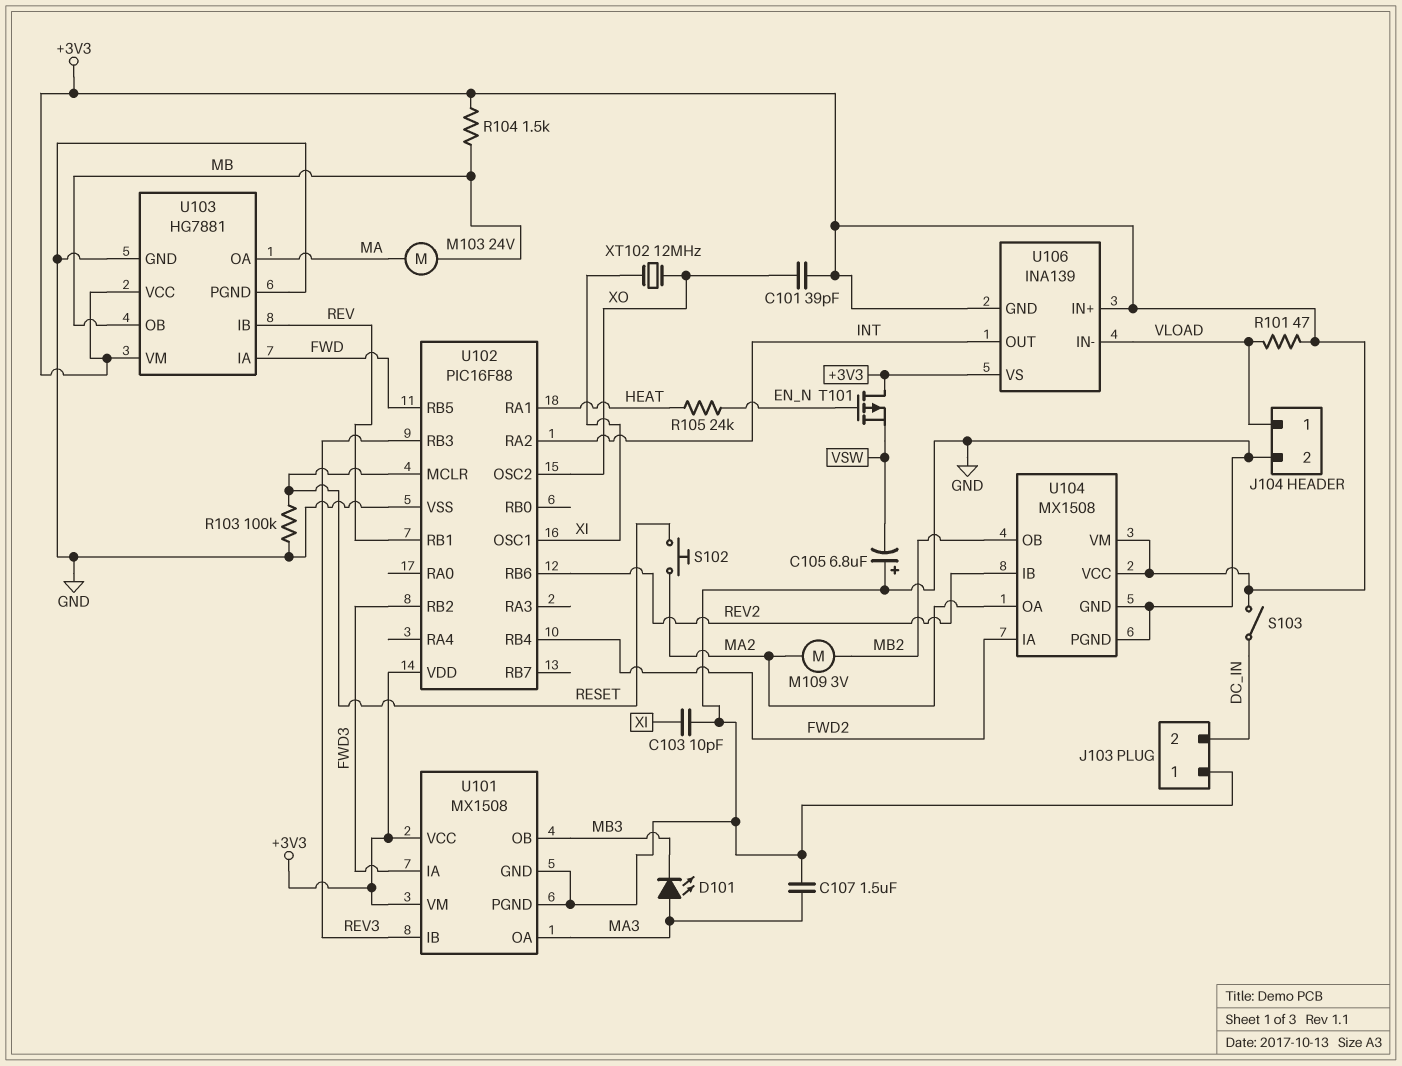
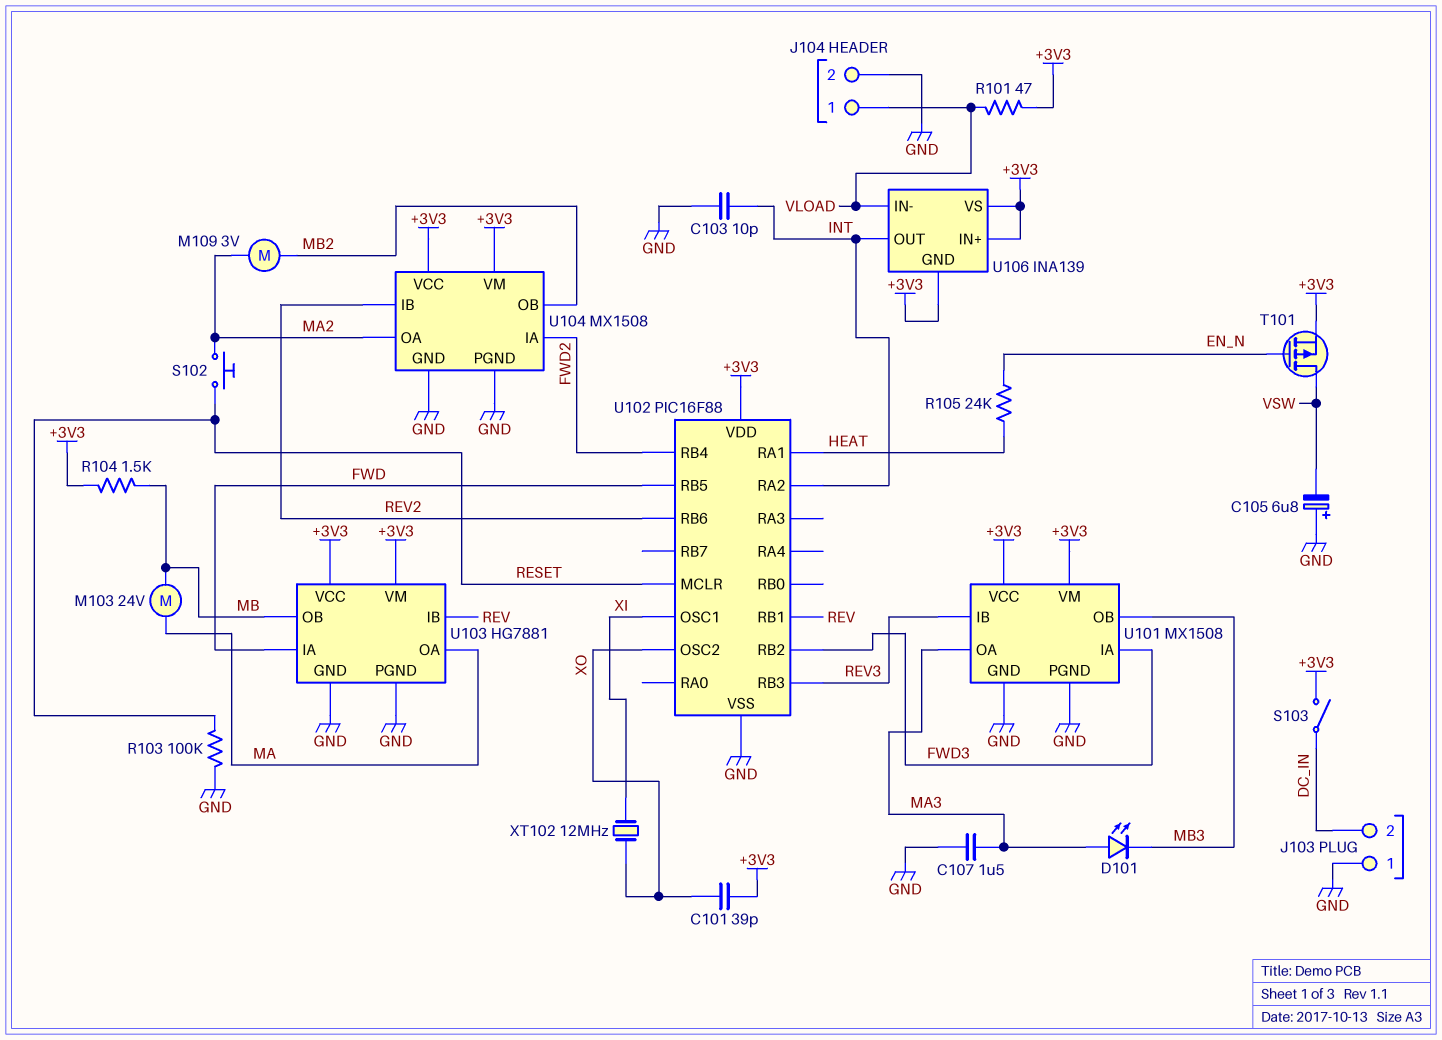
C103: 10pF (GND, XI) -> 10pF (GND, INT)
T101: PMOS (G EN_N, D +3V3, S VSW) -> PMOS (G EN_N, D VSW, S +3V3)

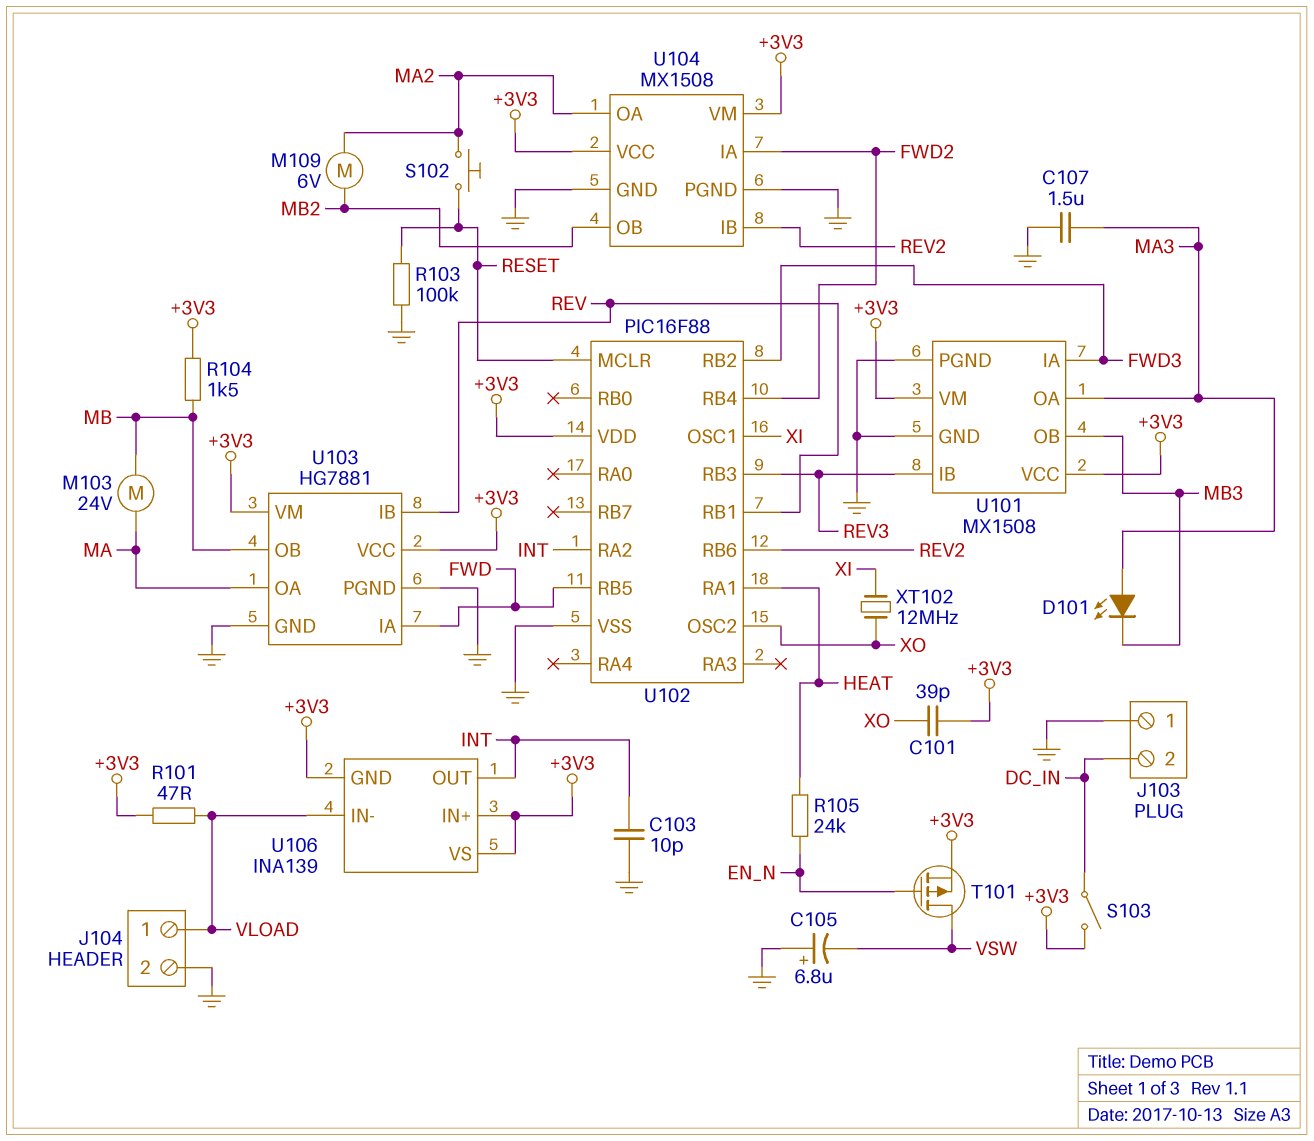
M109: motor 3V (MA2, MB2) -> motor 6V (MA2, MB2)

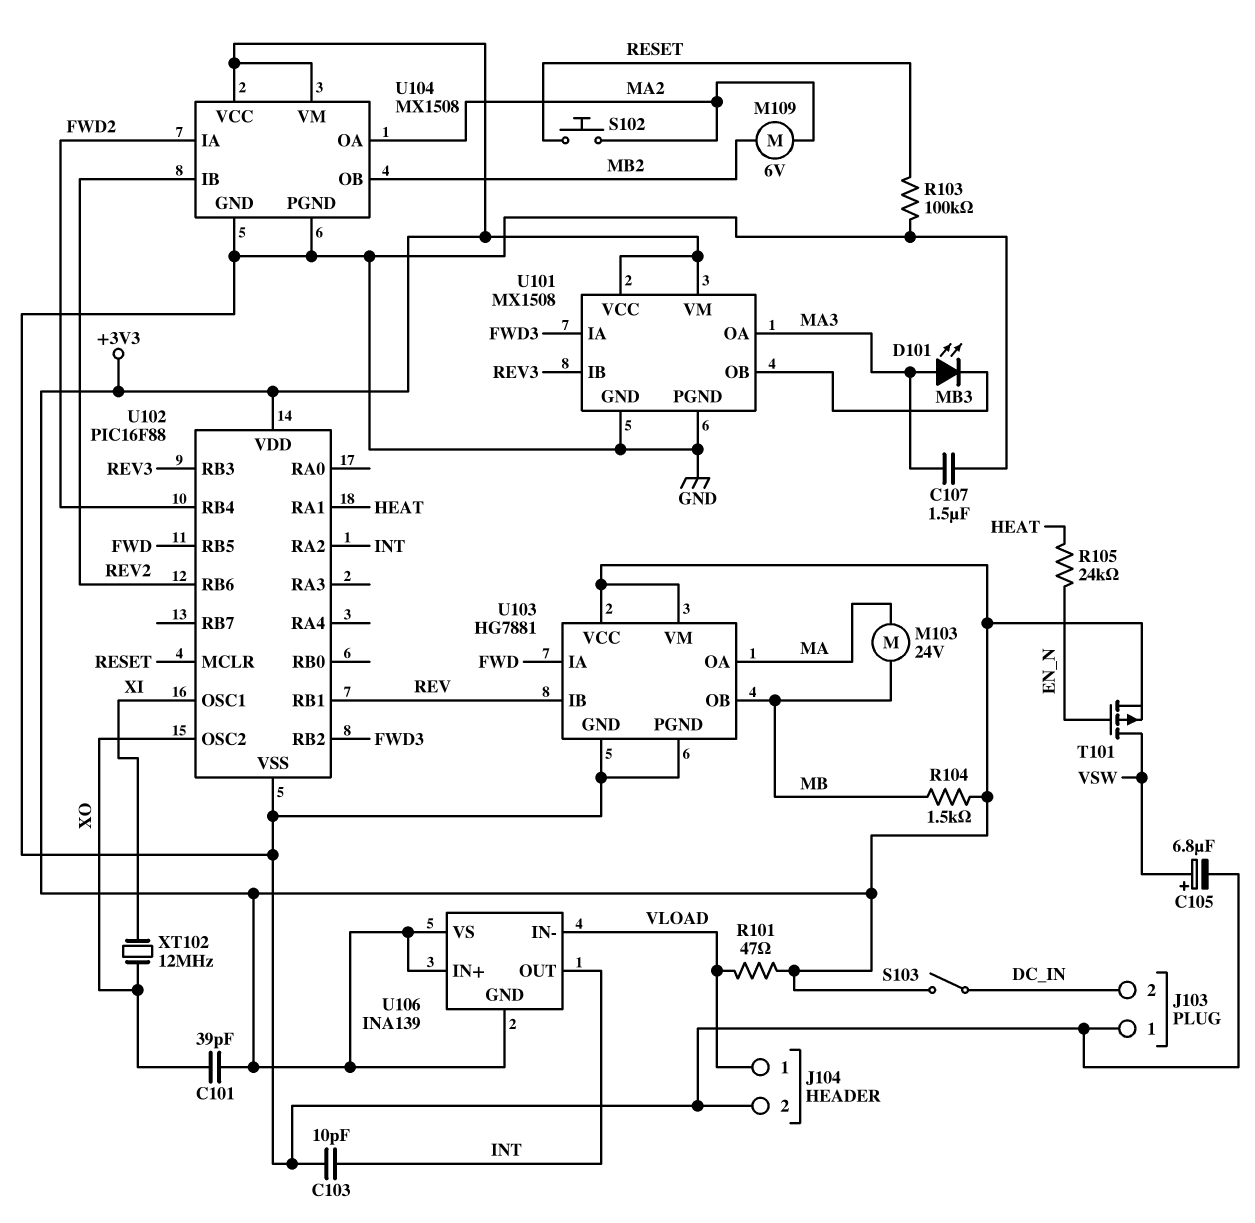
C105: 6.8uF (plus GND, minus VSW) -> 6.8uF (plus VSW, minus GND)

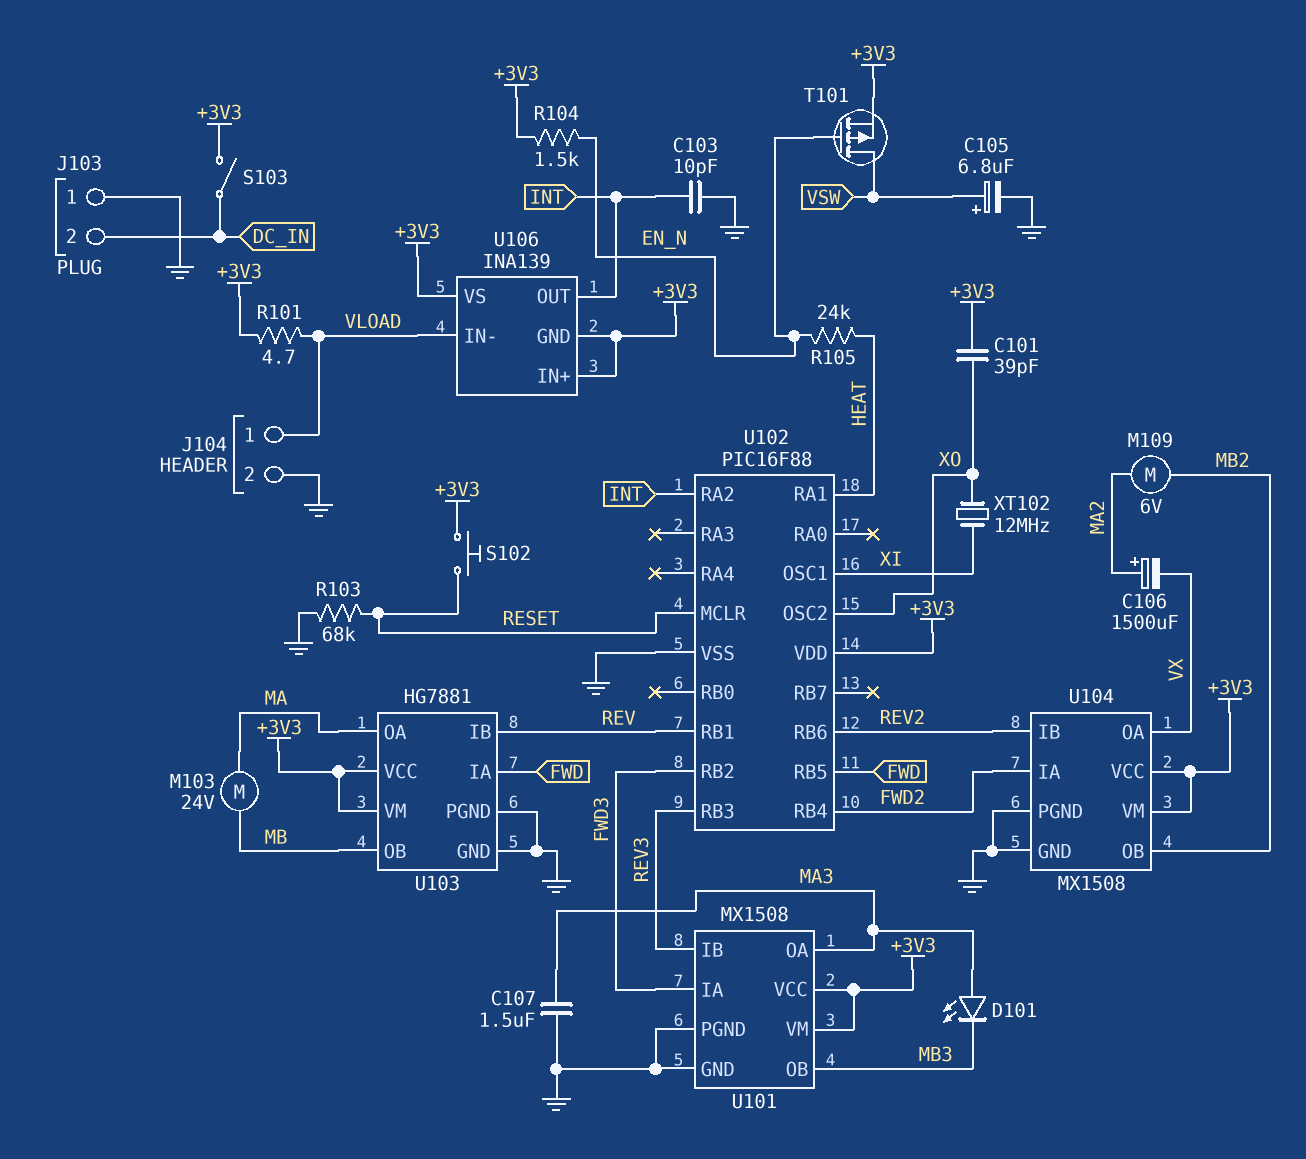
C106: none -> 1500uF (plus MA2, minus VX)
R101: 47 (+3V3, VLOAD) -> 4.7 (+3V3, VLOAD)
R103: 100k (GND, RESET) -> 68k (GND, RESET)
R104: 1.5k (+3V3, MB) -> 1.5k (+3V3, EN_N)
S102: button (MA2, RESET) -> button (+3V3, RESET)
U104 pin OA: MA2 -> VX

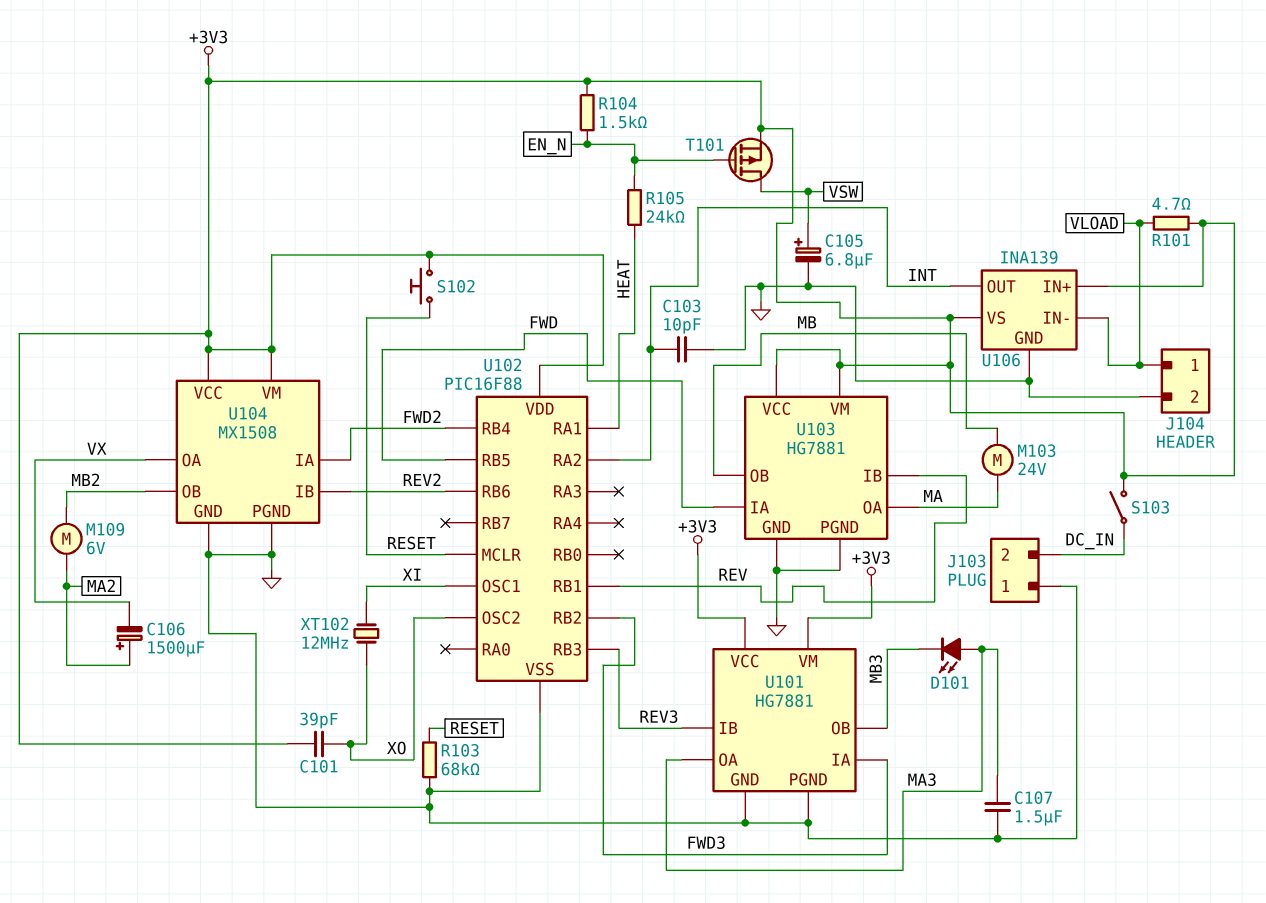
U101: MX1508 -> HG7881
U106 pin GND: +3V3 -> GND

